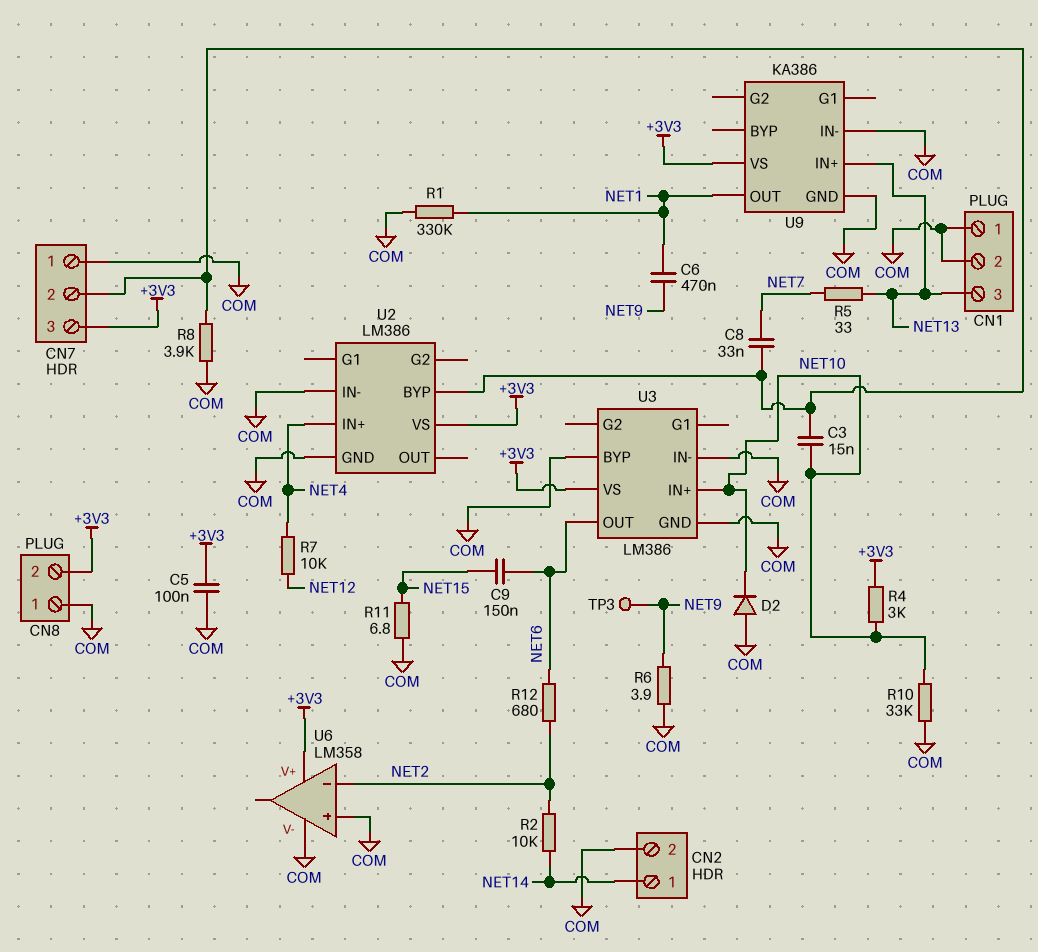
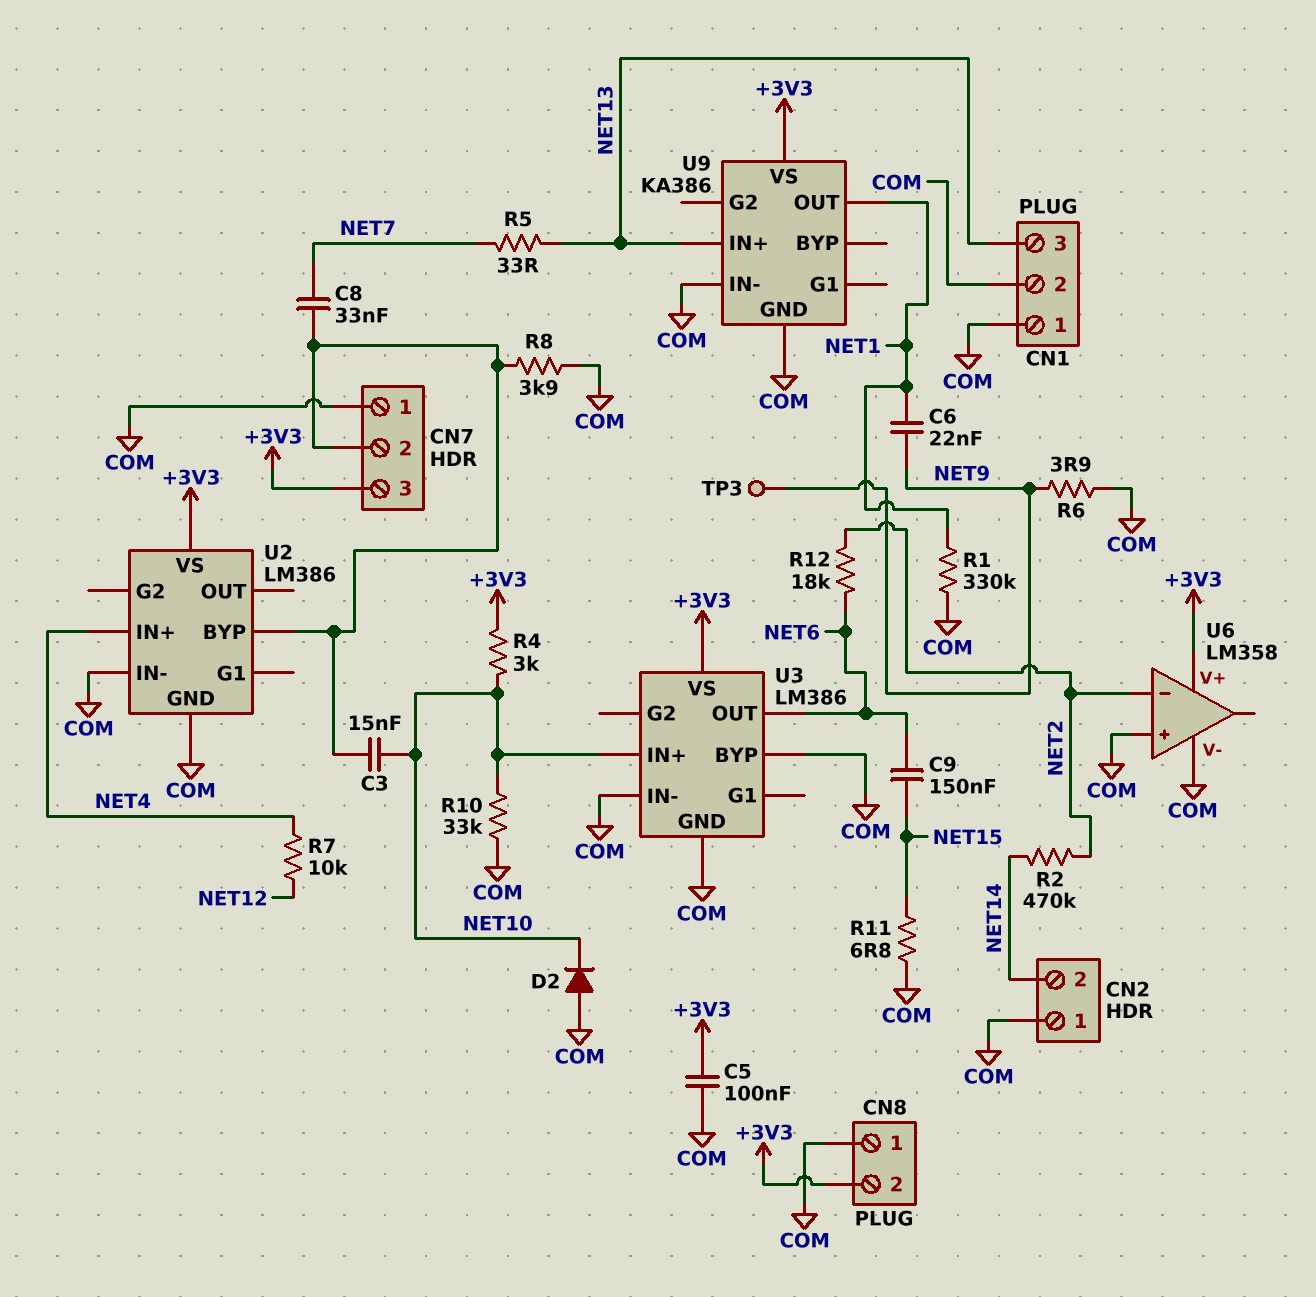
C6: 470nF (NET1, NET9) -> 22nF (NET1, NET9)
CN2 pin 1: NET14 -> COM
CN2 pin 2: COM -> NET14
R2: 10k (NET2, NET14) -> 470k (NET2, NET14)
R12: 680 (NET2, NET6) -> 18k (NET2, NET6)

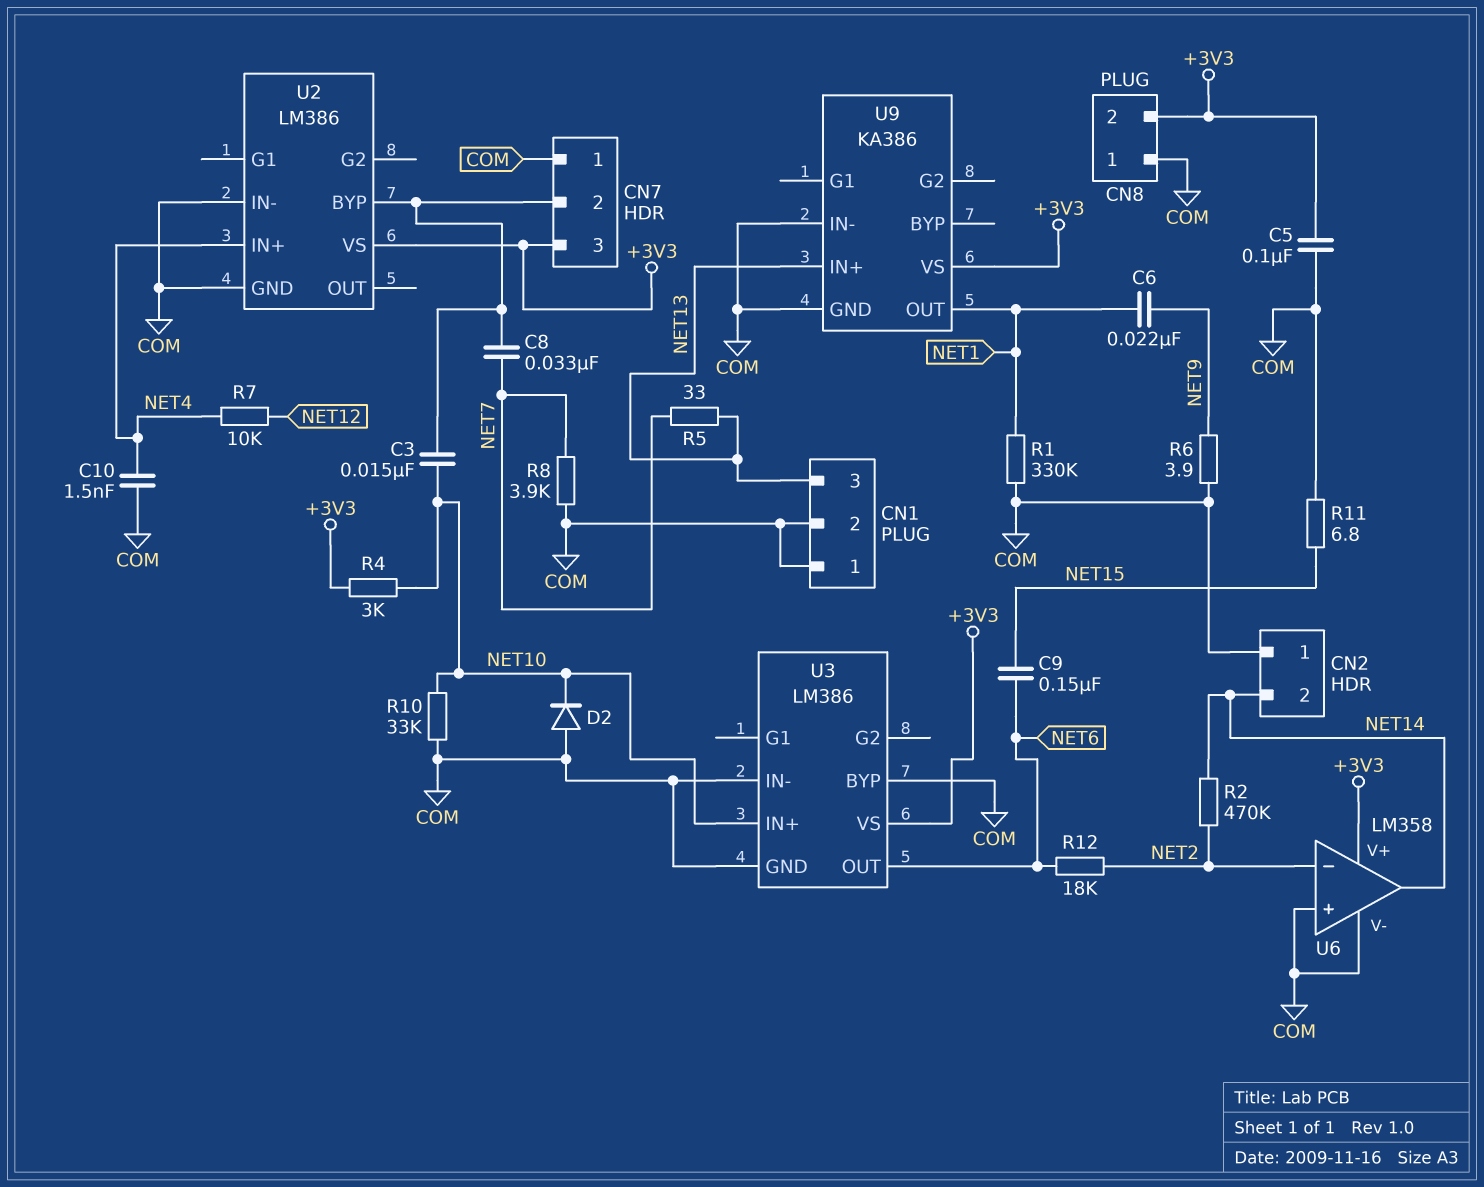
C10: none -> 1.5nF (COM, NET4)
R8: 3.9k (CN7/2, COM) -> 3.9k (COM, NET7)
TP3: test point (NET9) -> none
U6 pin out: none -> NET14

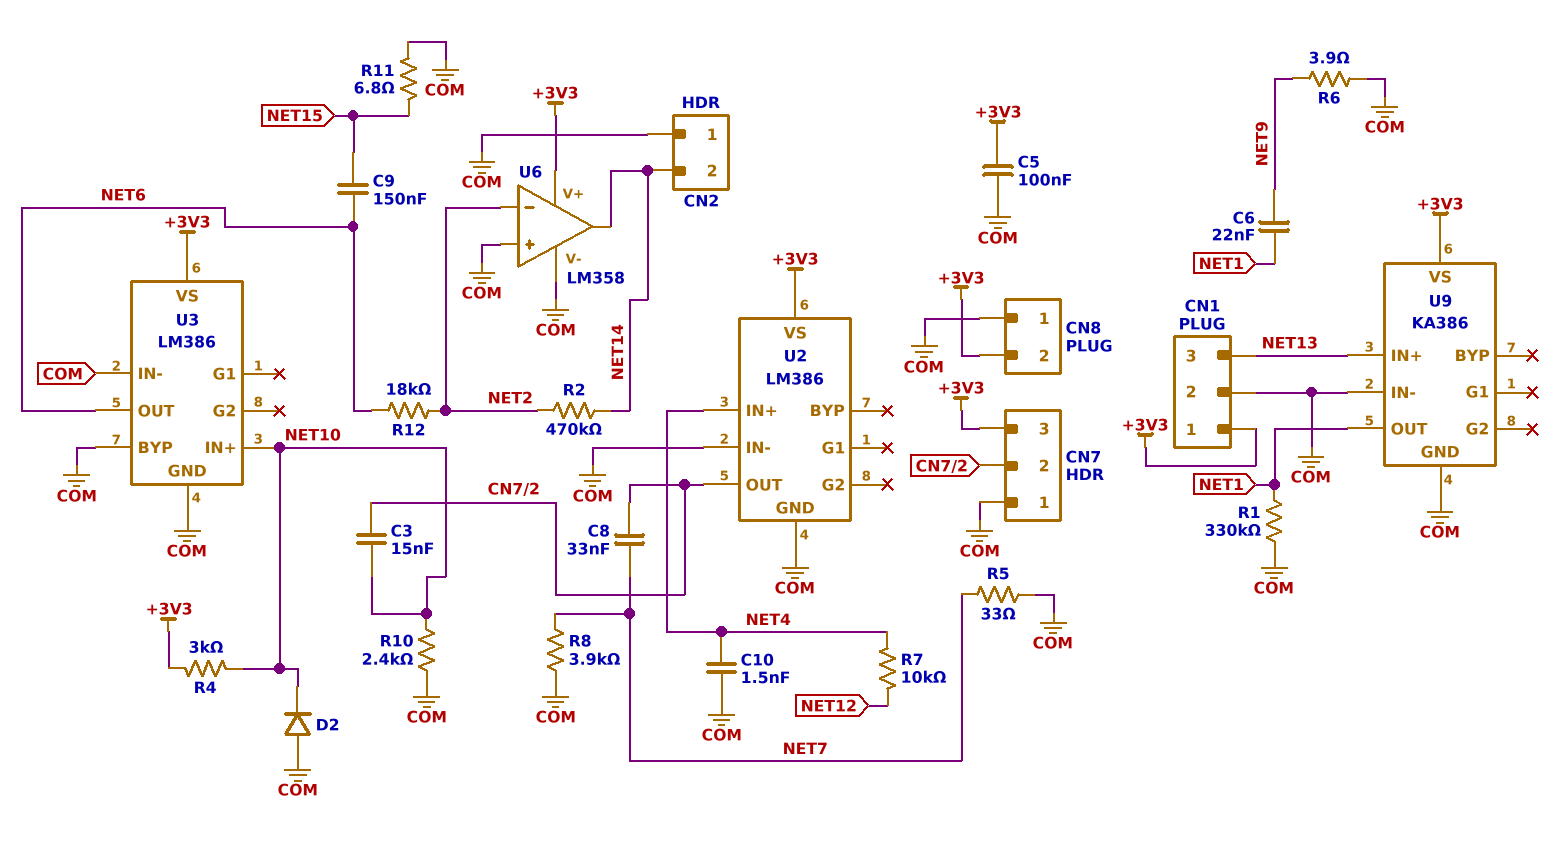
CN1 pin 1: COM -> +3V3
R5: 33 (NET7, NET13) -> 33 (COM, NET7)
R10: 33k (COM, NET10) -> 2.4k (COM, NET10)
U2 pin BYP: CN7/2 -> none
U2 pin OUT: none -> CN7/2

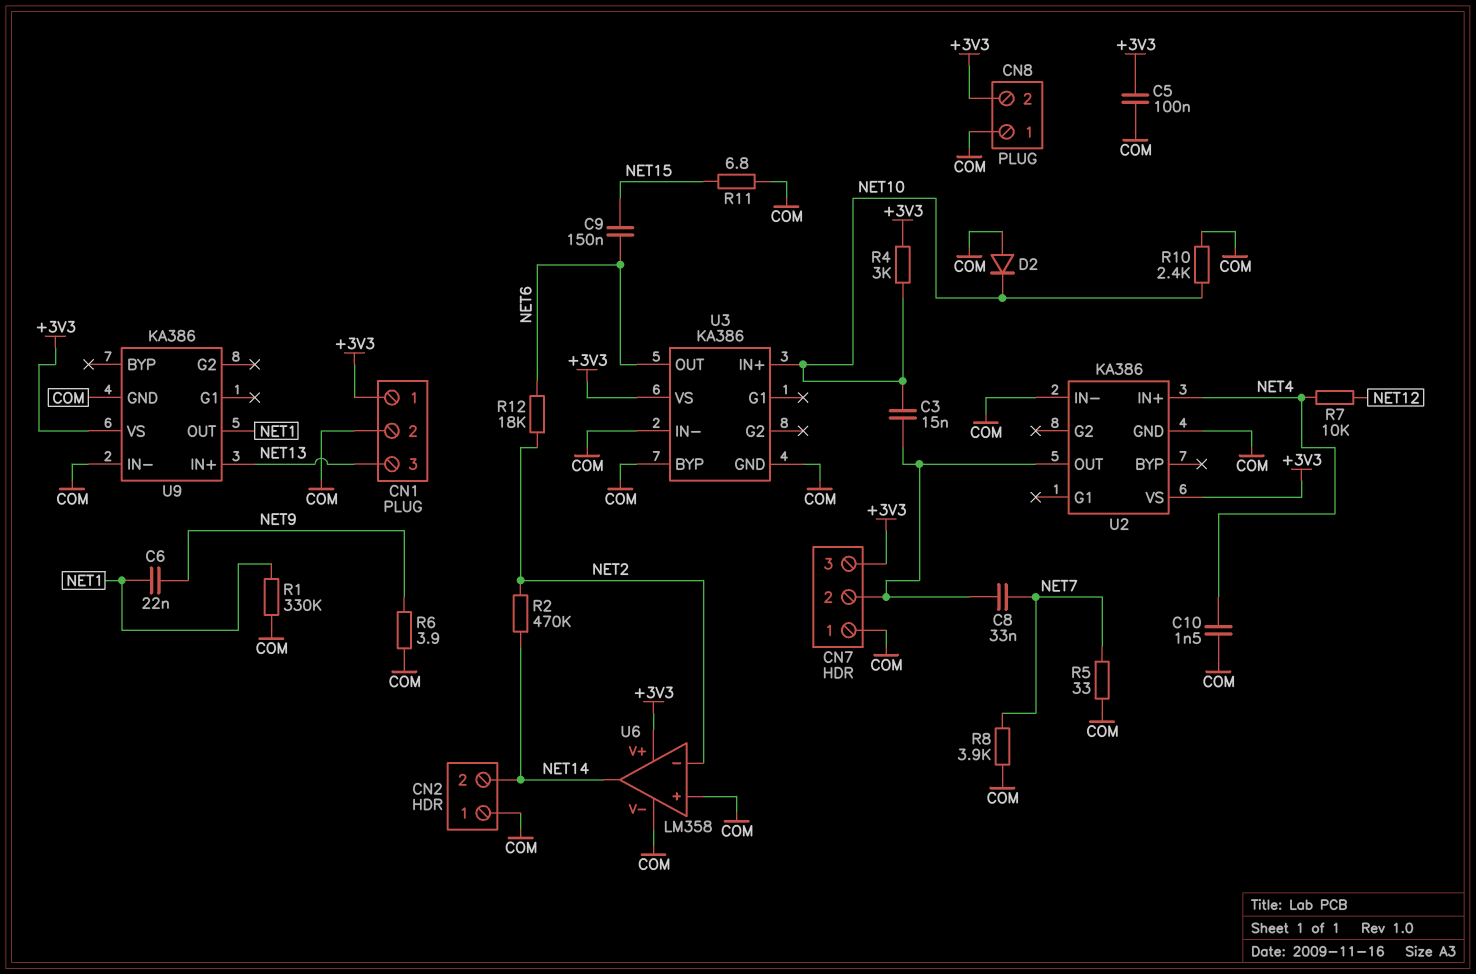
U2: LM386 -> KA386
U3: LM386 -> KA386

